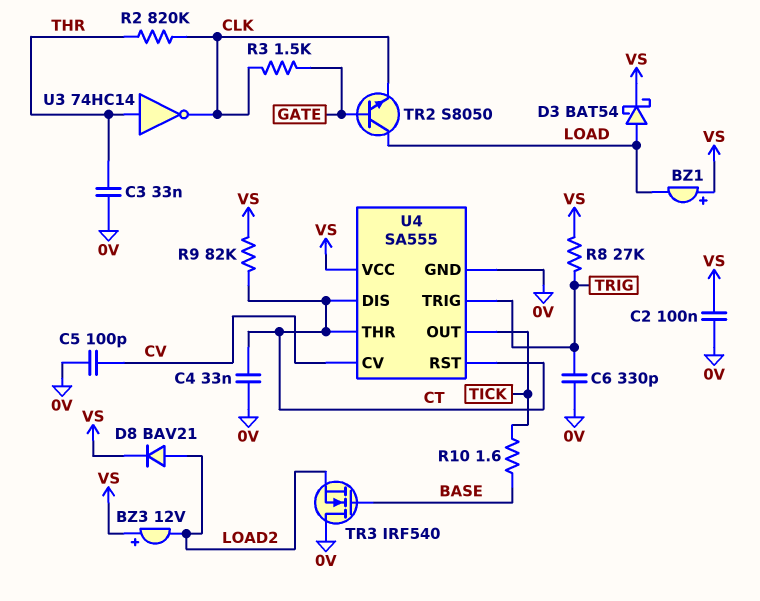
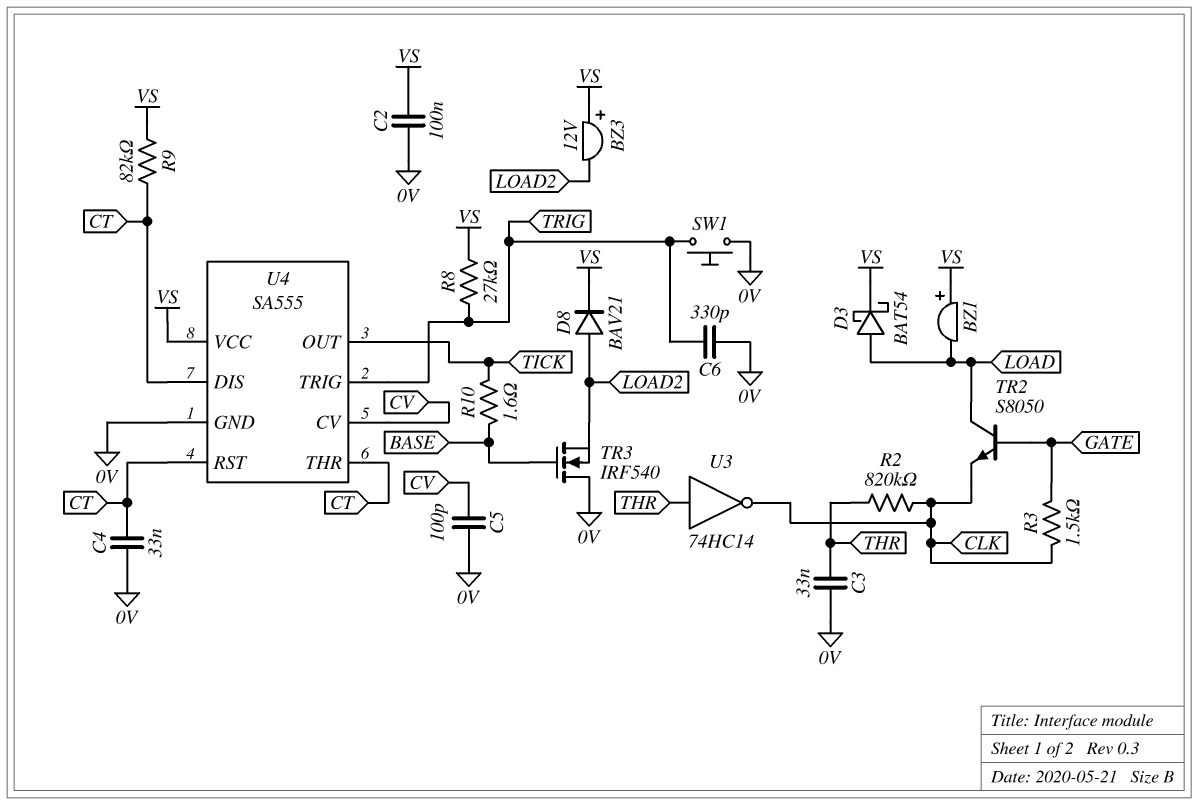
SW1: none -> button (0V, TRIG)

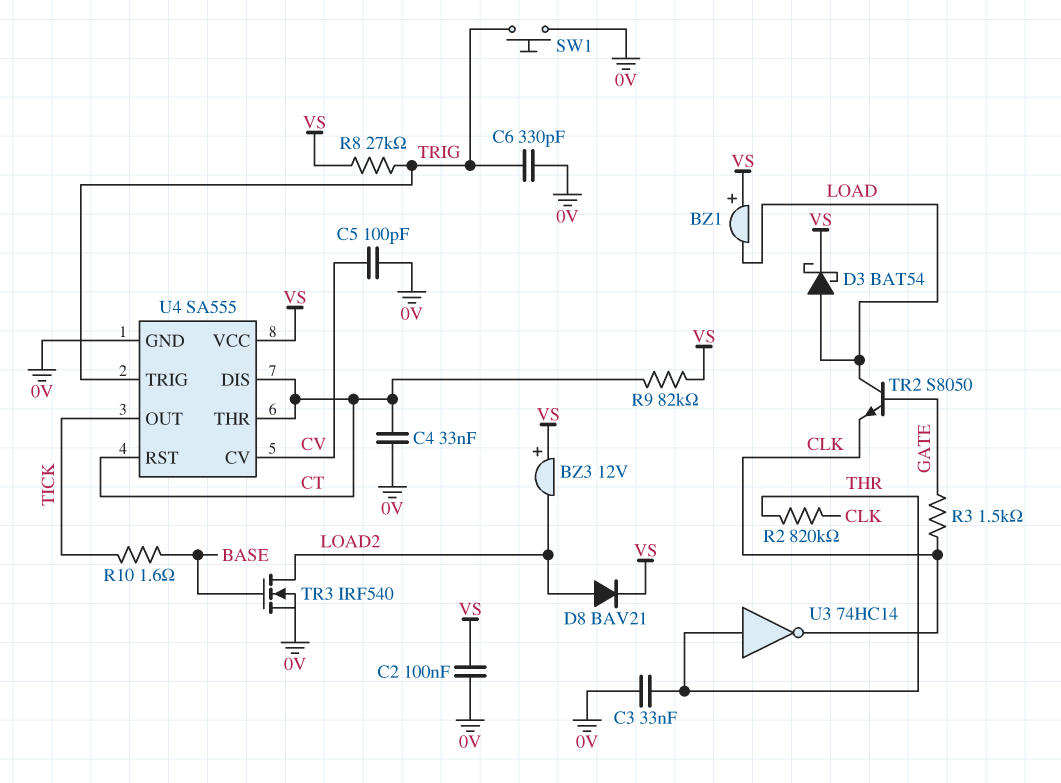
TR3: NMOS IRF540 (G BASE, D 0V, S LOAD2) -> NMOS IRF540 (G BASE, D LOAD2, S 0V)

